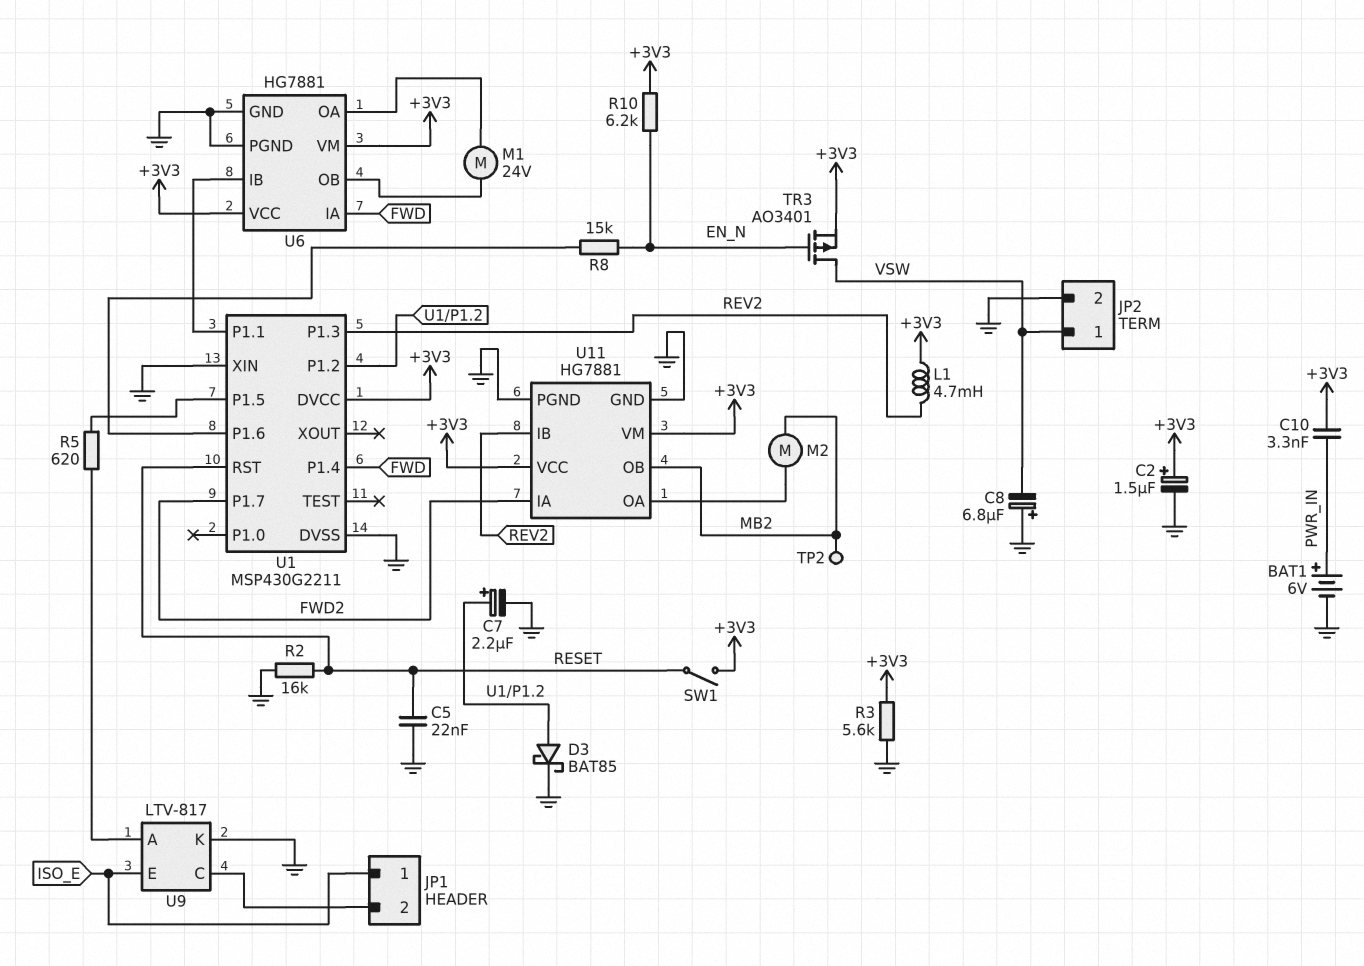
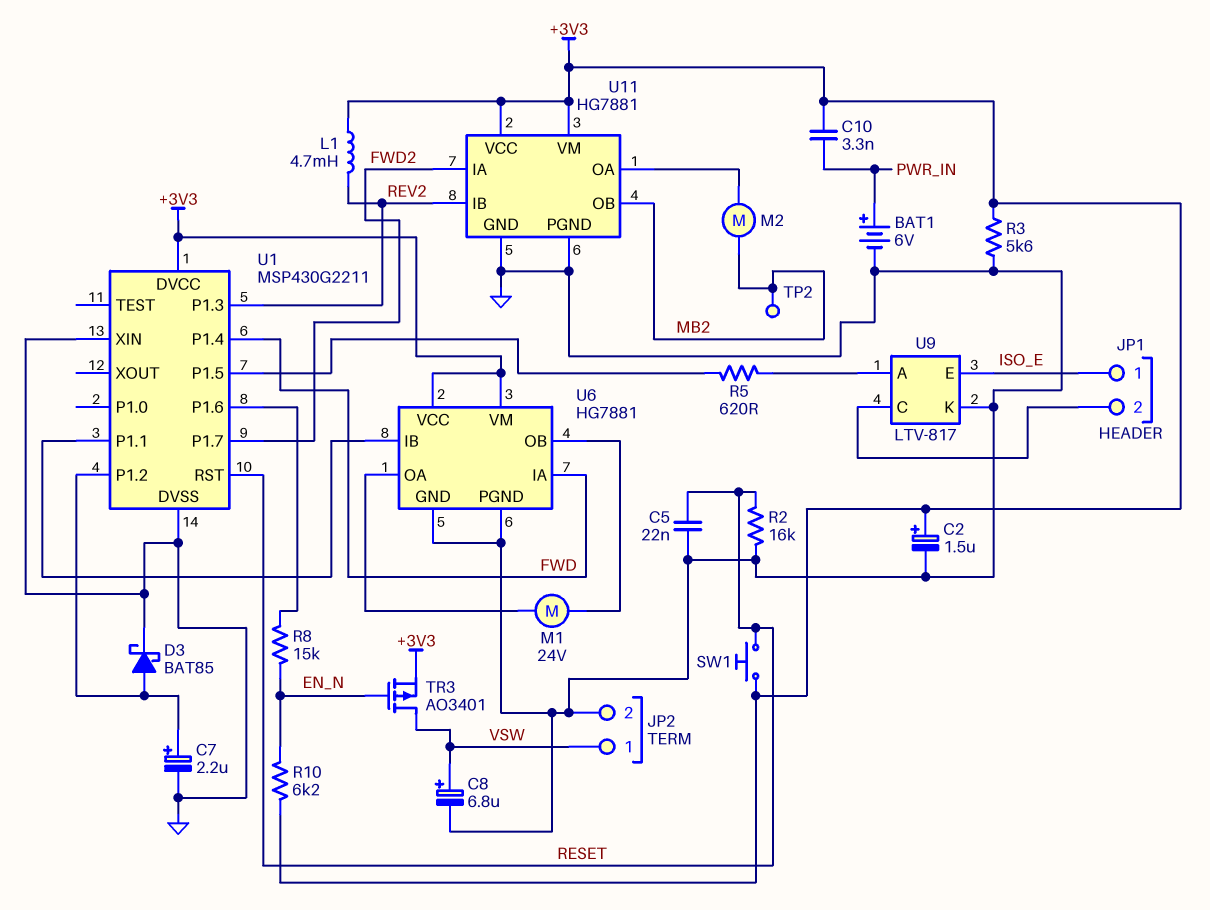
C8: 6.8uF (plus GND, minus VSW) -> 6.8uF (plus VSW, minus GND)
SW1: switch (+3V3, RESET) -> button (+3V3, RESET)

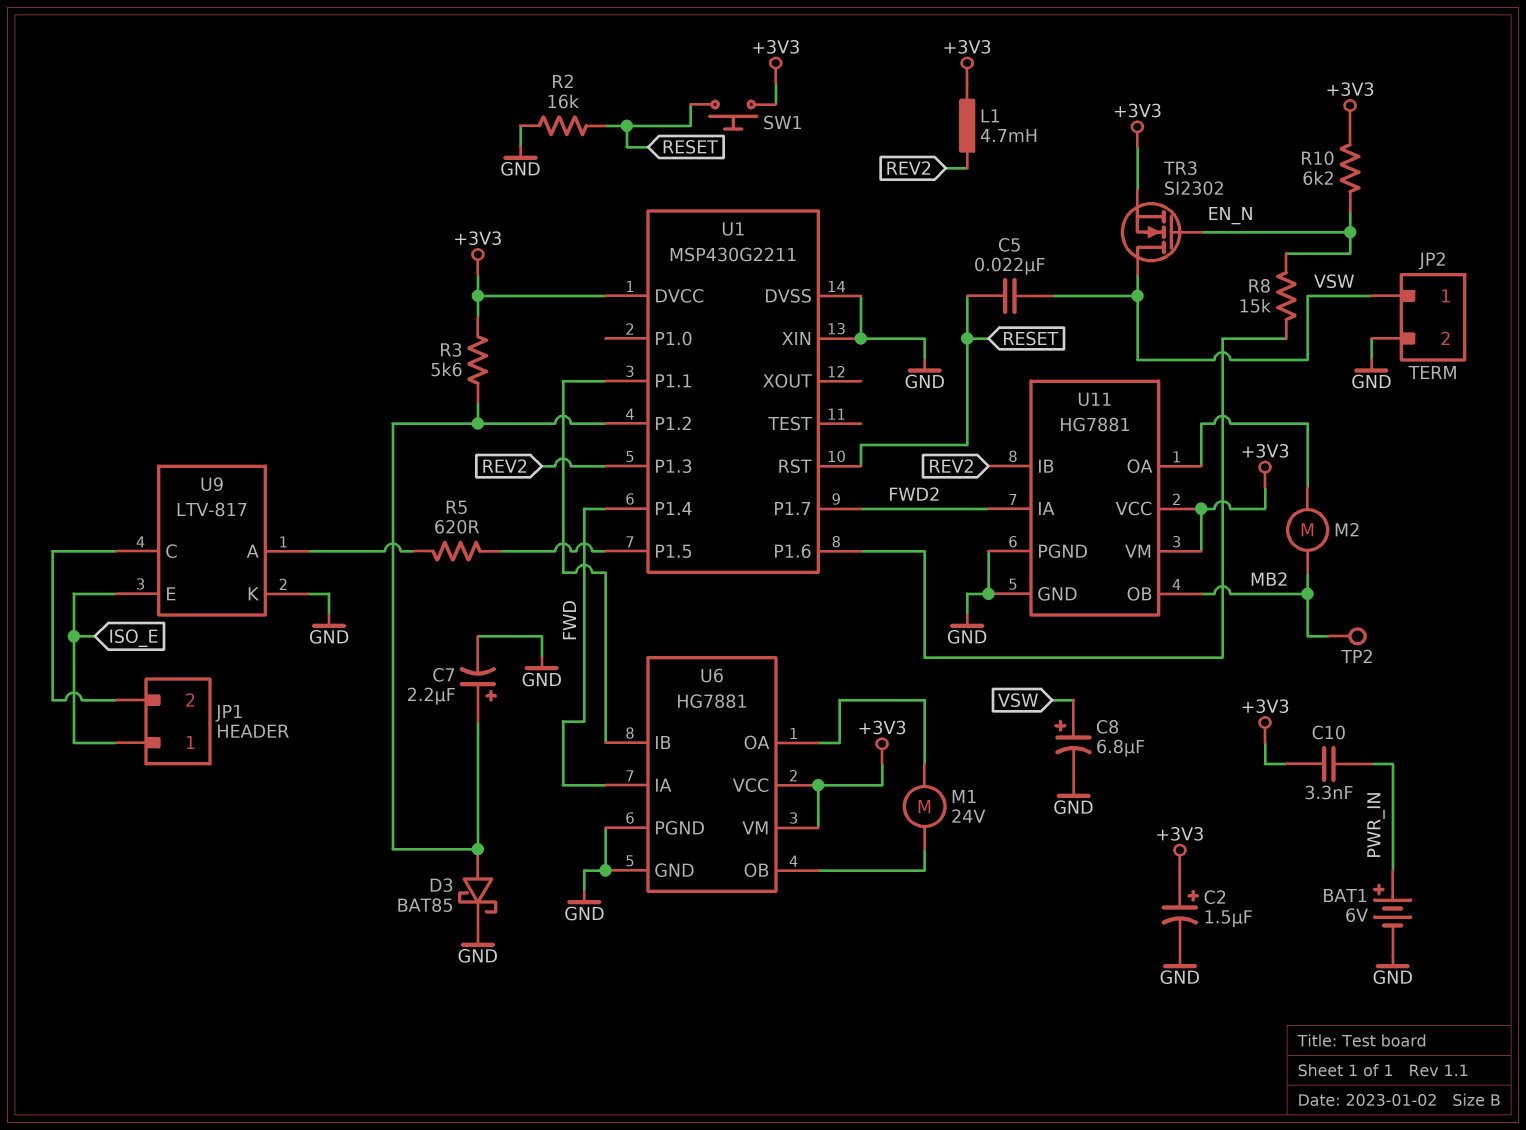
C5: 22nF (GND, RESET) -> 22nF (RESET, VSW)
R3: 5.6k (+3V3, GND) -> 5.6k (+3V3, U1/P1.2)
TR3: PMOS AO3401 (G EN_N, D VSW, S +3V3) -> NMOS SI2302 (G EN_N, D VSW, S +3V3)

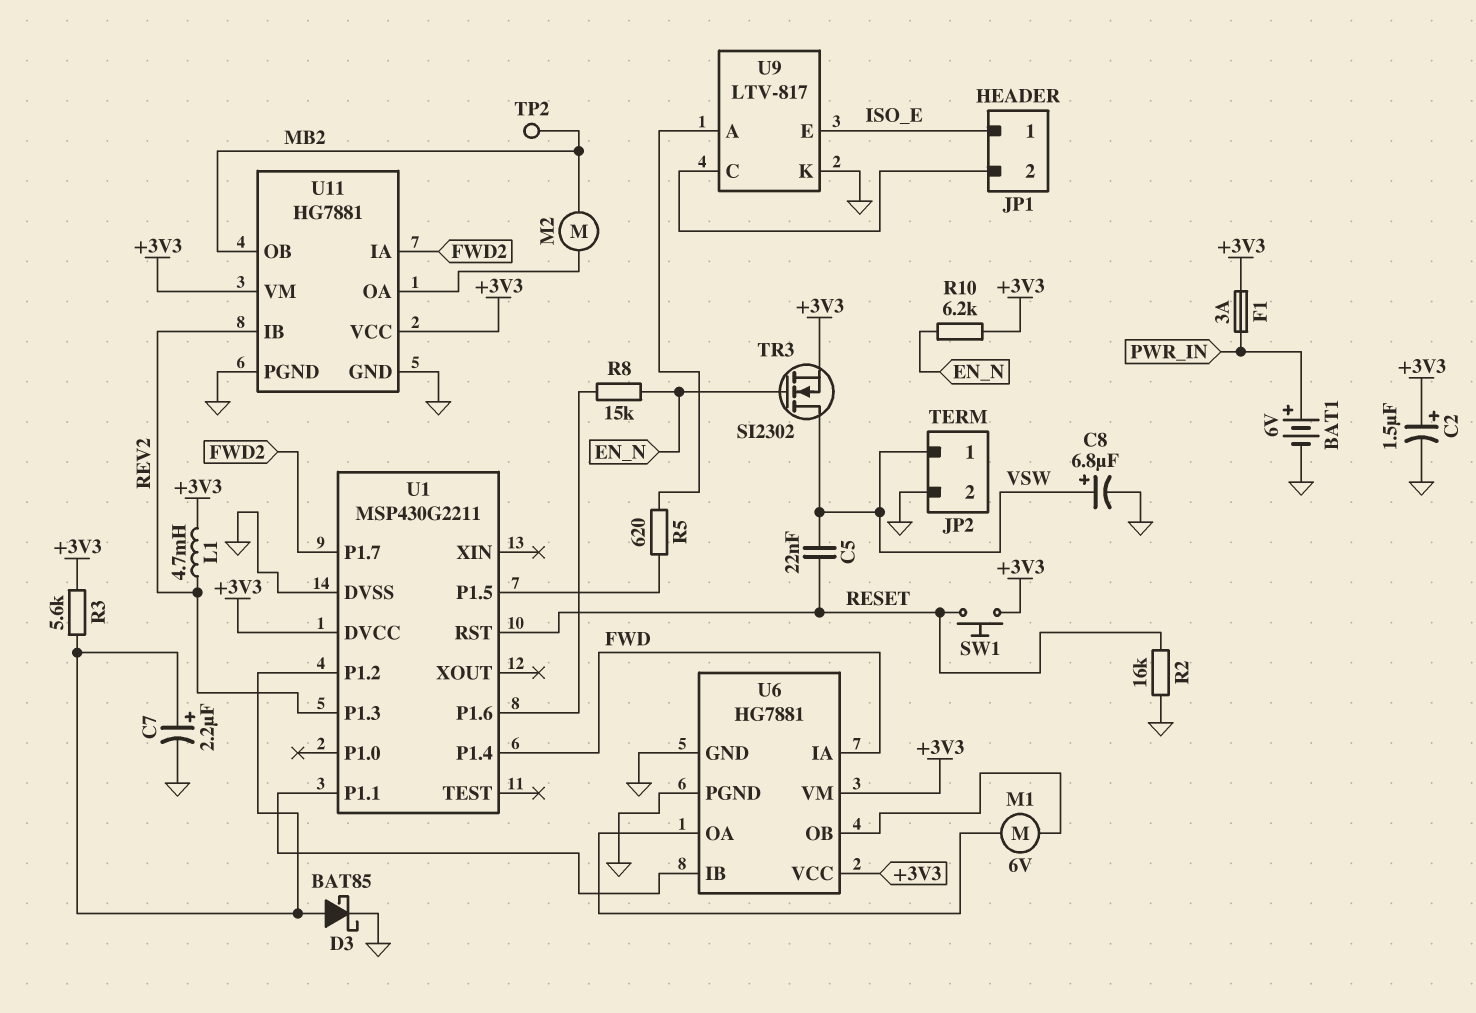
C10: 3.3nF (+3V3, PWR_IN) -> none
F1: none -> 3A (+3V3, PWR_IN)
M1: motor 24V (U6/OA, U6/OB) -> motor 6V (U6/OA, U6/OB)
U1 pin XIN: GND -> none

